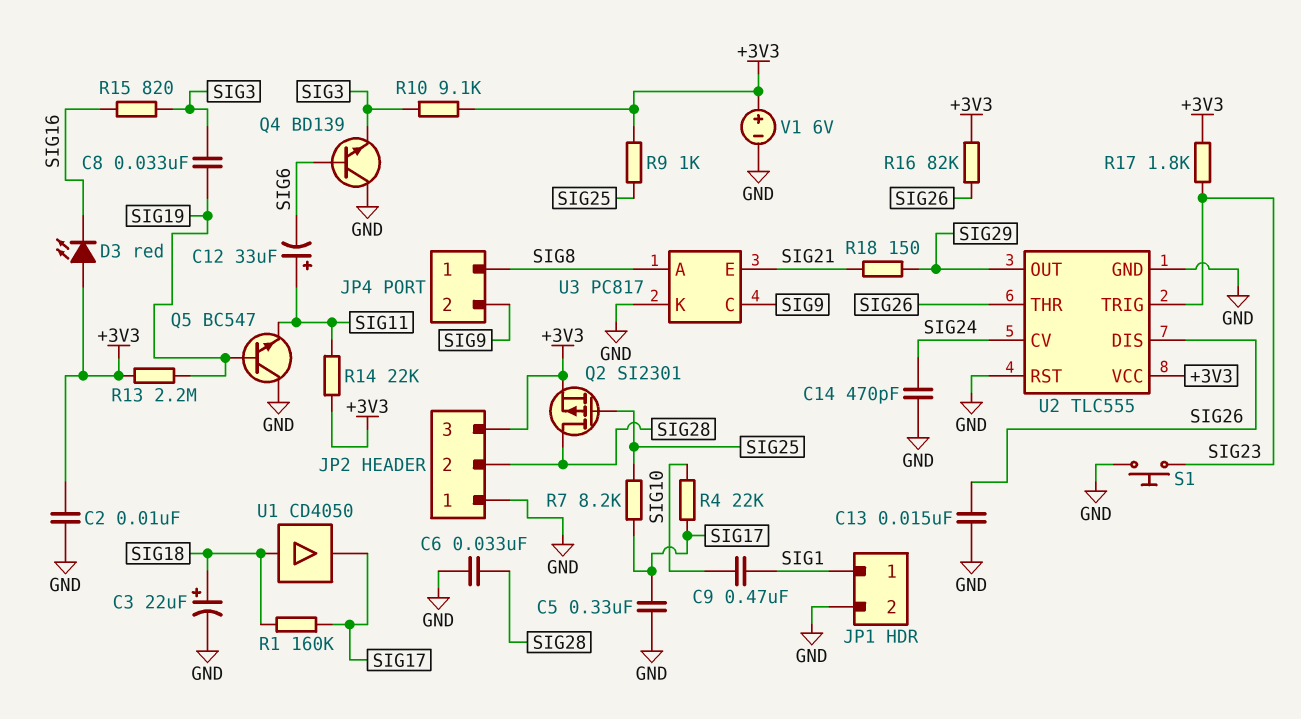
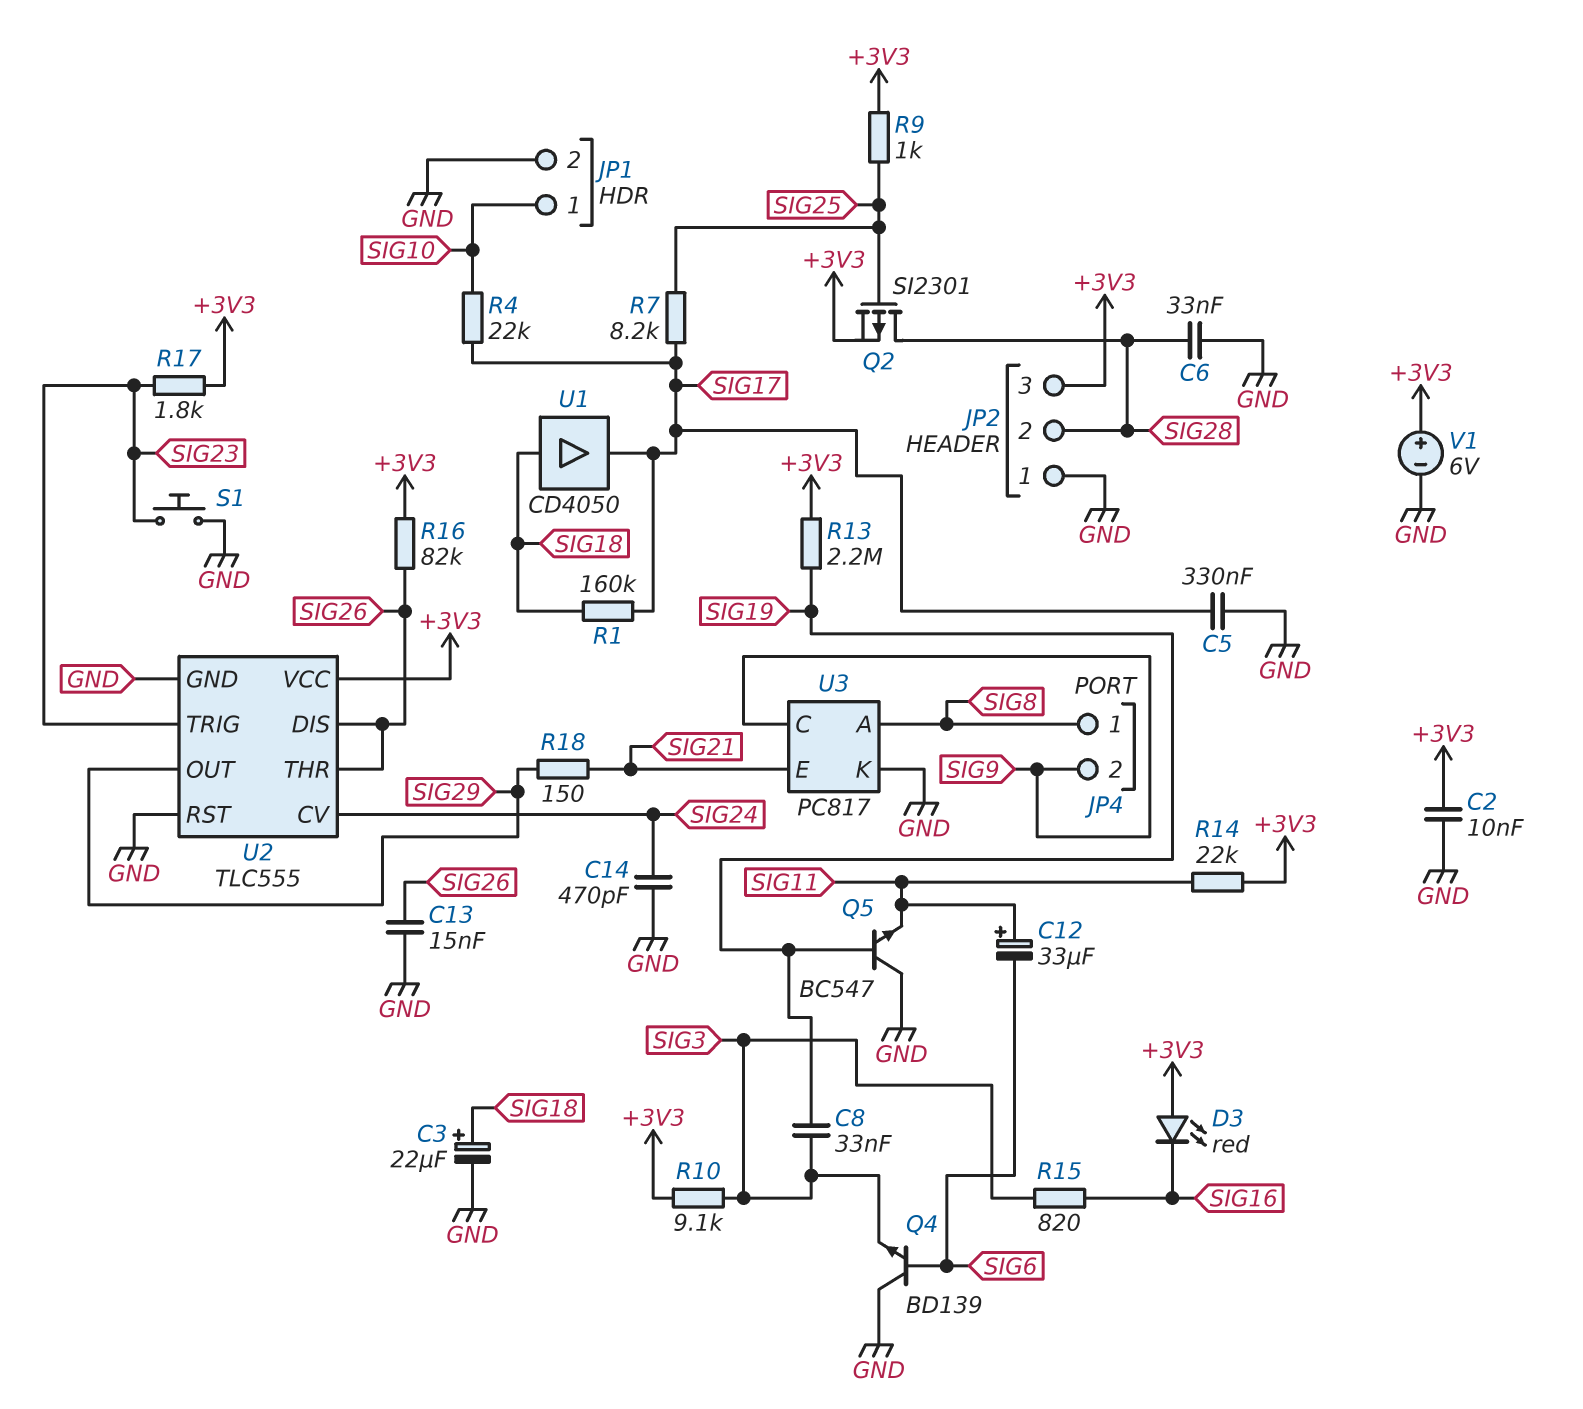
C9: 470nF (SIG1, SIG10) -> none
JP1 pin 1: SIG1 -> SIG10

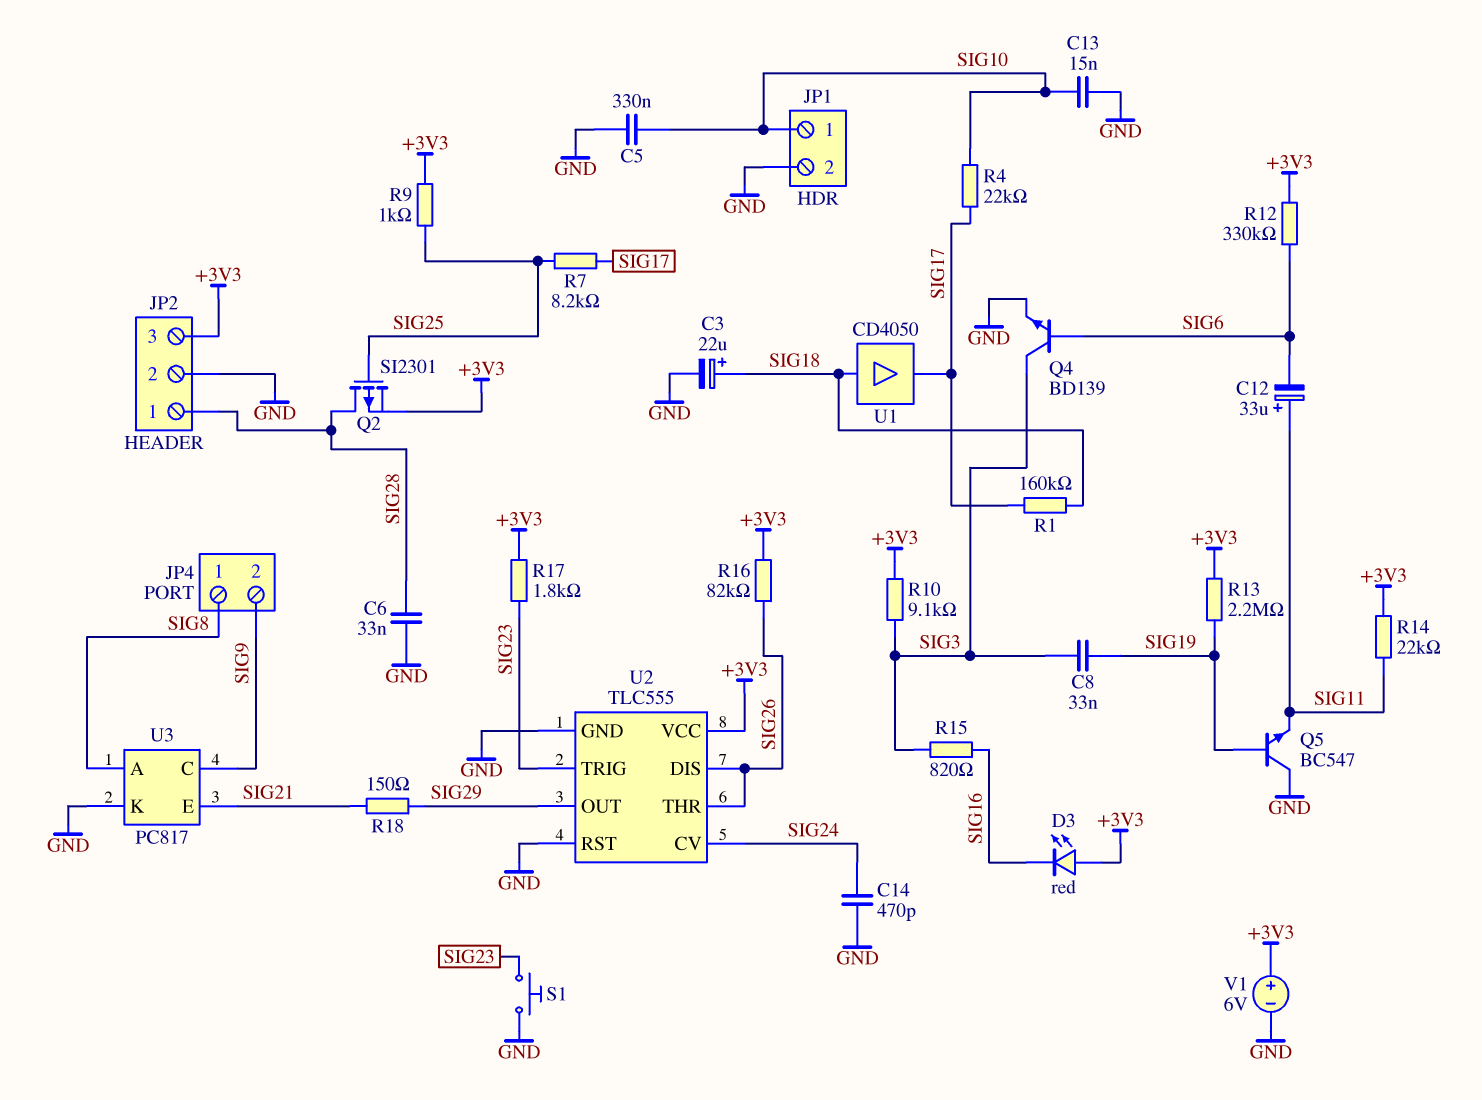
C2: 10nF (+3V3, GND) -> none
C5: 330nF (GND, SIG17) -> 330nF (GND, SIG10)
C13: 15nF (GND, SIG26) -> 15nF (GND, SIG10)
JP2 pin 1: GND -> SIG28
JP2 pin 2: SIG28 -> GND
Q4: NPN BD139 (B SIG6, C GND, E SIG3) -> NPN BD139 (B SIG6, C SIG3, E GND)
R12: none -> 330k (+3V3, SIG6)

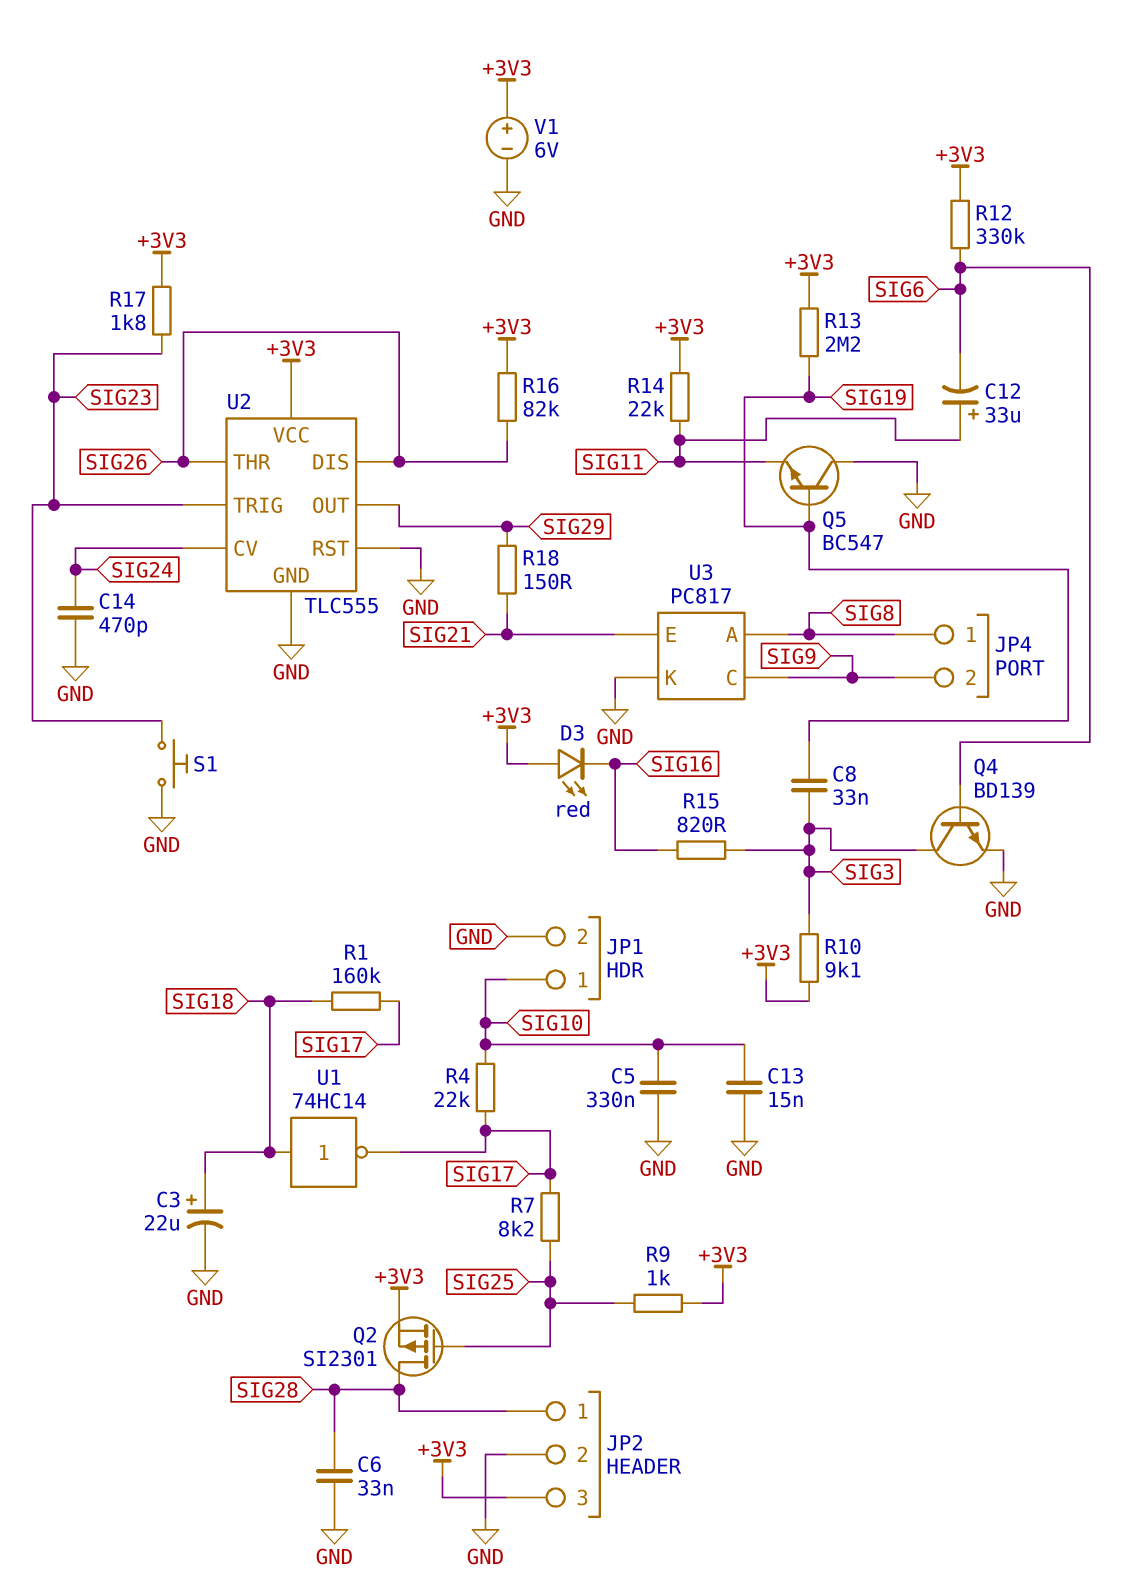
U1: buffer CD4050 (in SIG18, out SIG17) -> NOT 74HC14 (in SIG18, out SIG17)

